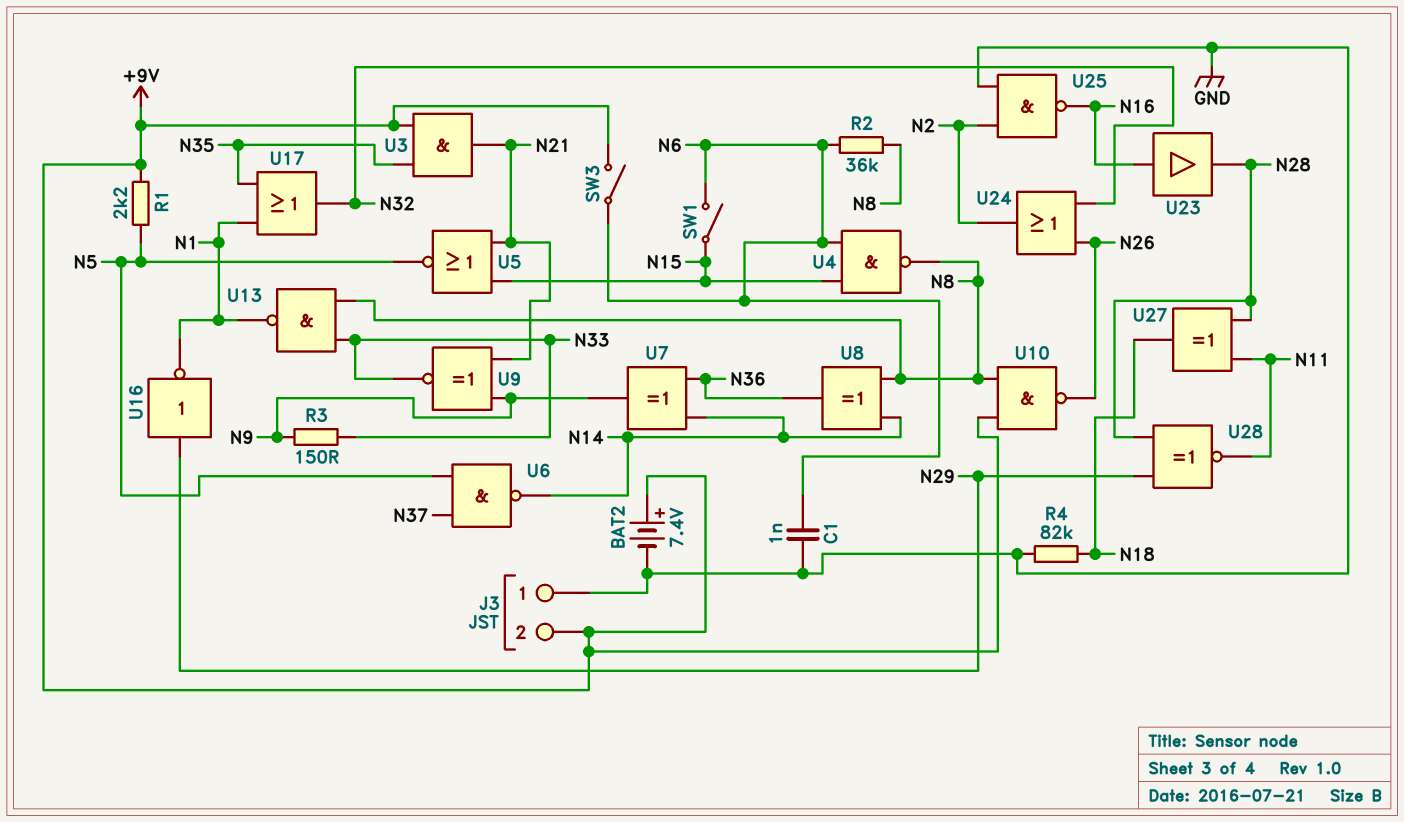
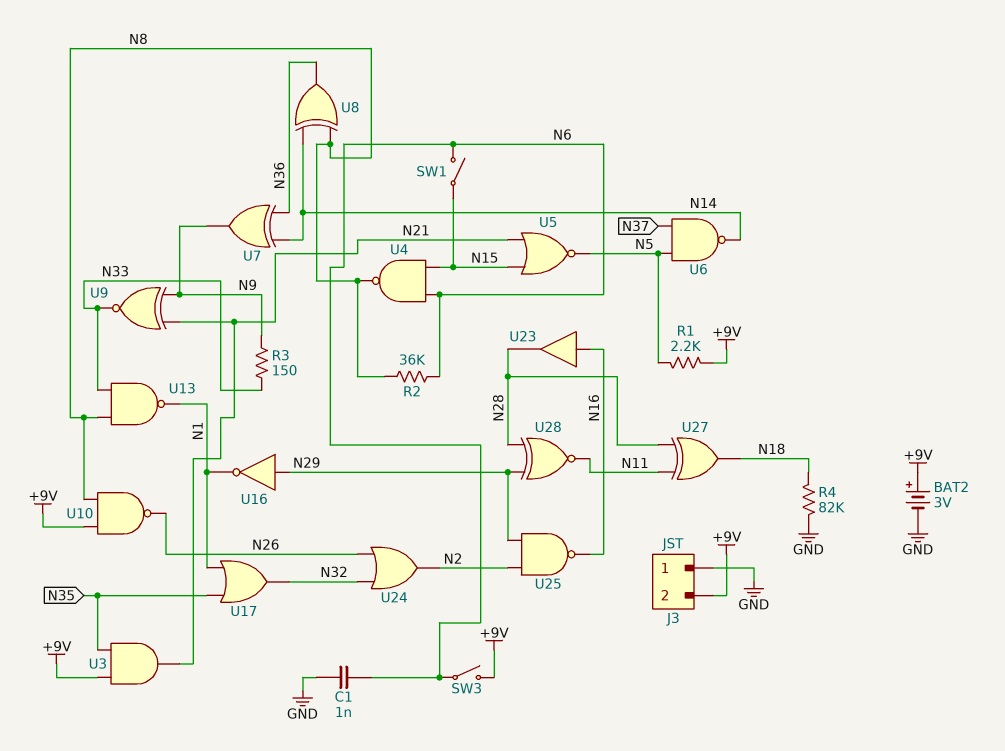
BAT2: 7.4V (plus +9V, minus GND) -> 3V (plus +9V, minus GND)
U25: NAND (in GND, in N2, out N16) -> NAND (in N2, in N29, out N16)

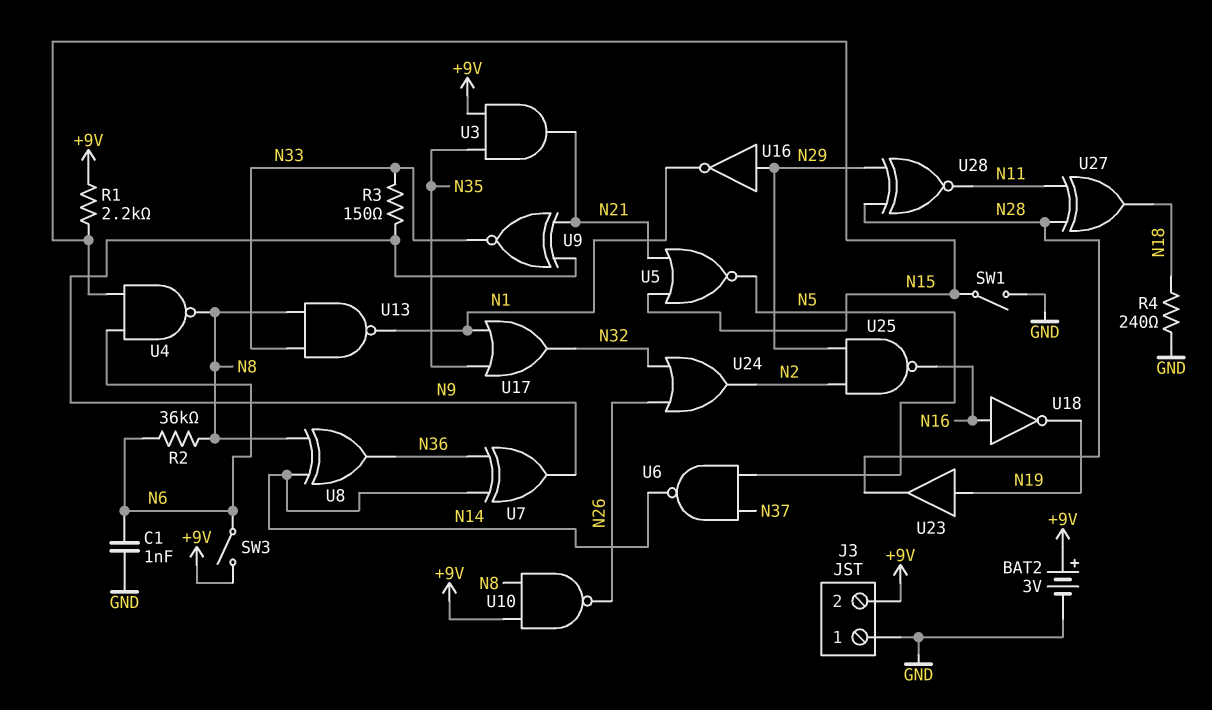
R1: 2.2k (+9V, N5) -> 2.2k (+9V, N15)
R4: 82k (GND, N18) -> 240 (GND, N18)
SW1: switch (N6, N15) -> switch (GND, N15)
U18: none -> NOT (in N16, out N19)
U23: buffer (in N16, out N28) -> buffer (in N19, out N28)

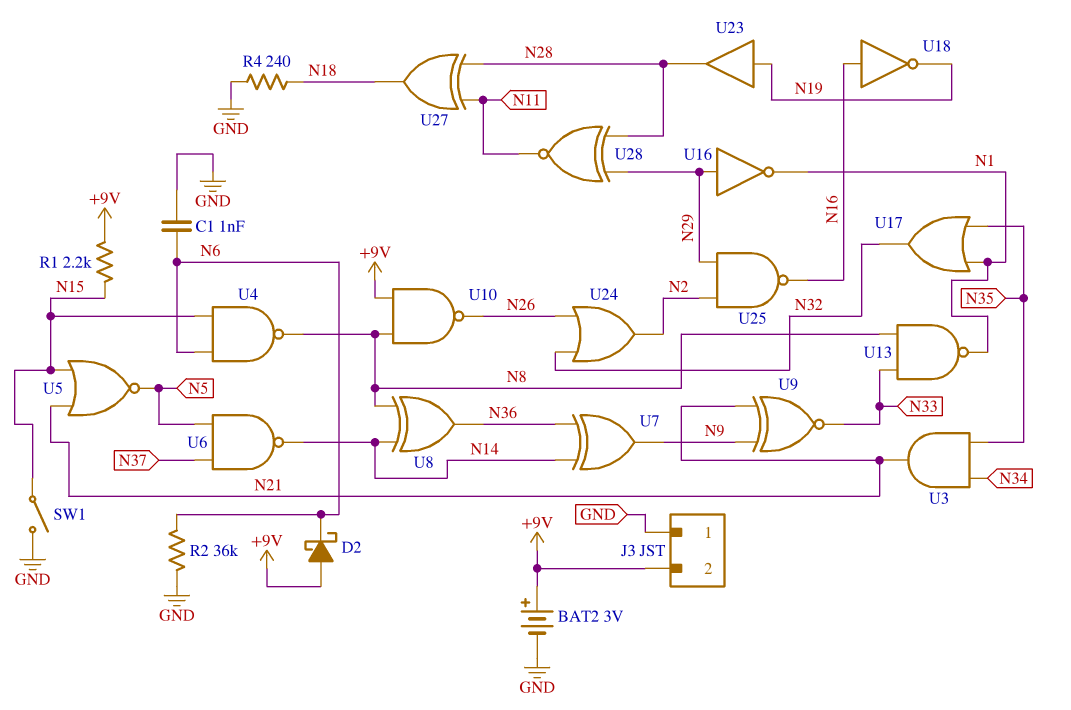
D2: none -> schottky (A +9V, K N6)
R2: 36k (N6, N8) -> 36k (GND, N6)
R3: 150 (N9, N33) -> none
SW3: switch (+9V, N6) -> none
U3: AND (in +9V, in N35, out N21) -> AND (in N34, in N35, out N21)

